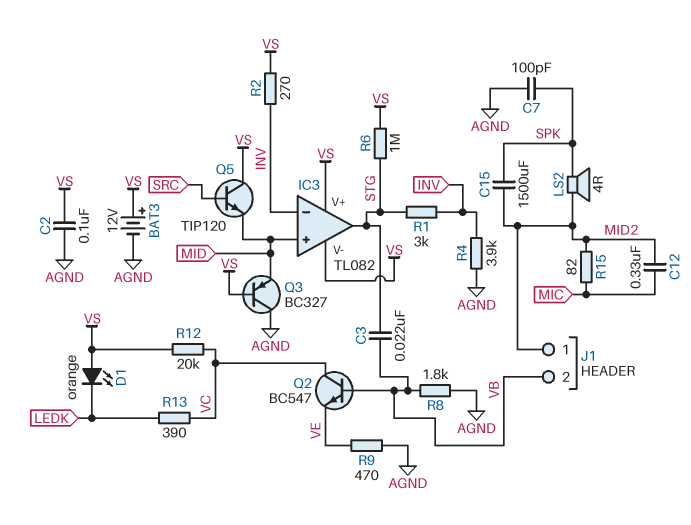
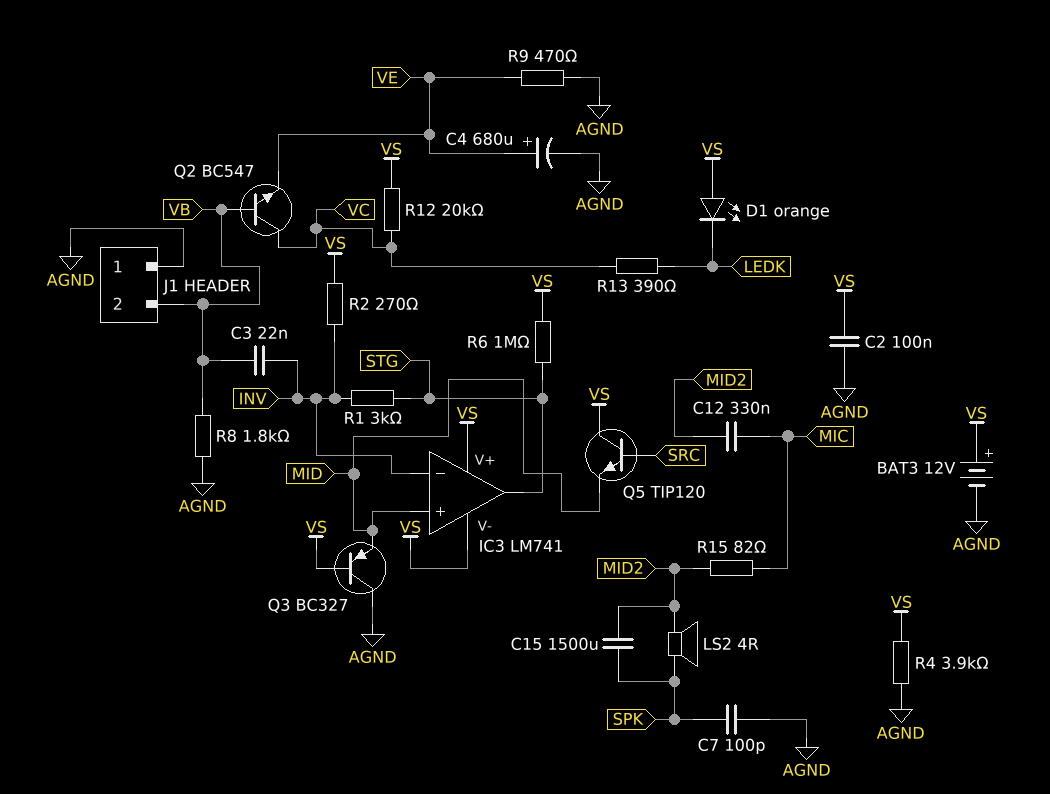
C3: 22nF (STG, VB) -> 22nF (INV, VB)
C4: none -> 680uF (plus VE, minus AGND)
IC3: TL082 -> LM741
J1 pin 1: MID2 -> AGND
R4: 3.9k (AGND, INV) -> 3.9k (AGND, VS)

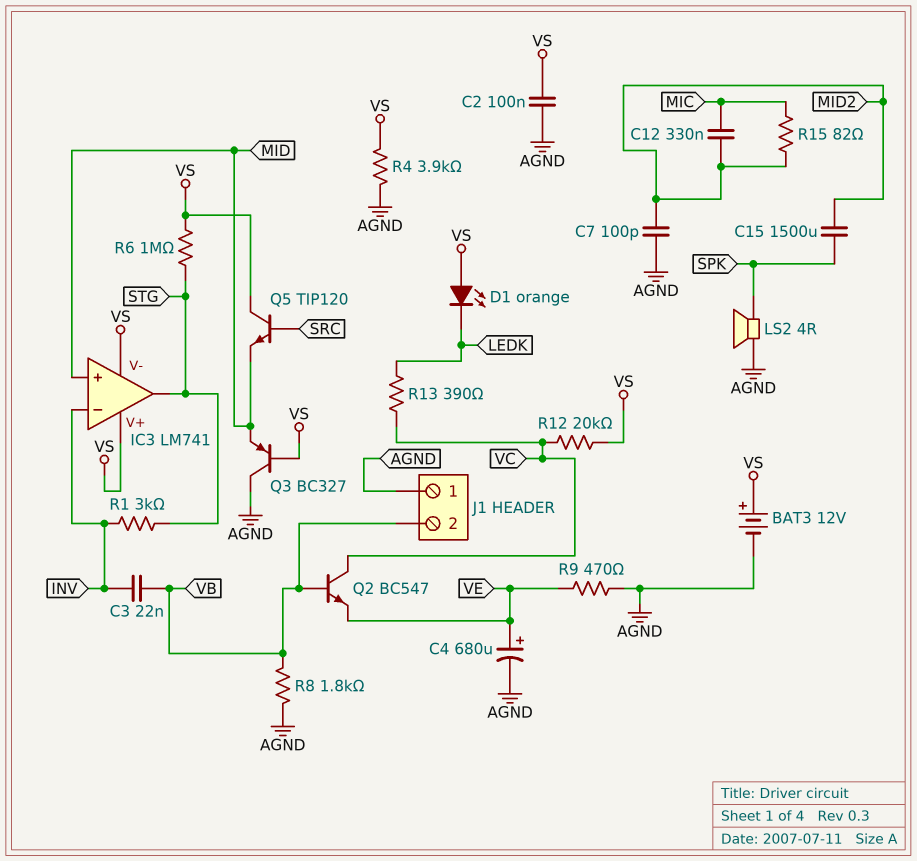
C7: 100pF (AGND, SPK) -> 100pF (AGND, MID2)
LS2: speaker 4R (MID2, SPK) -> speaker 4R (AGND, SPK)
R2: 270 (INV, VS) -> none

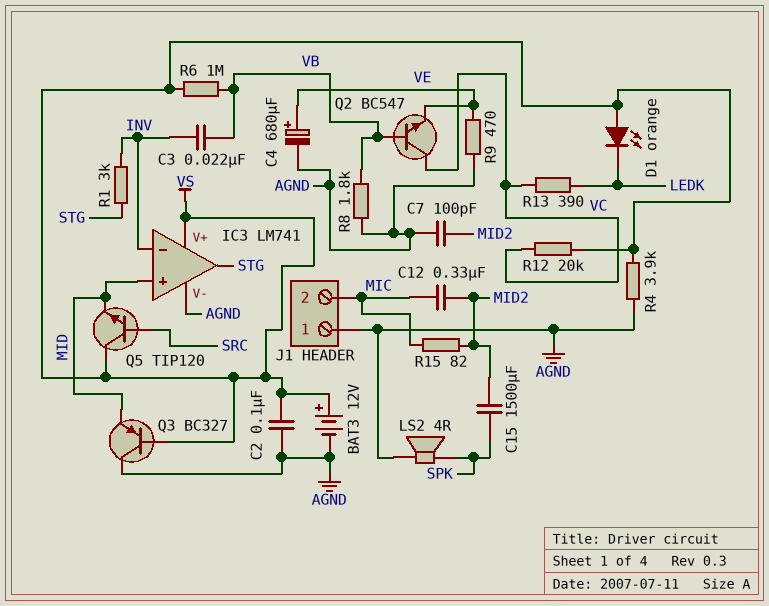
IC3 pin V-: VS -> AGND
J1 pin 2: VB -> MIC
R6: 1M (STG, VS) -> 1M (VB, VS)

